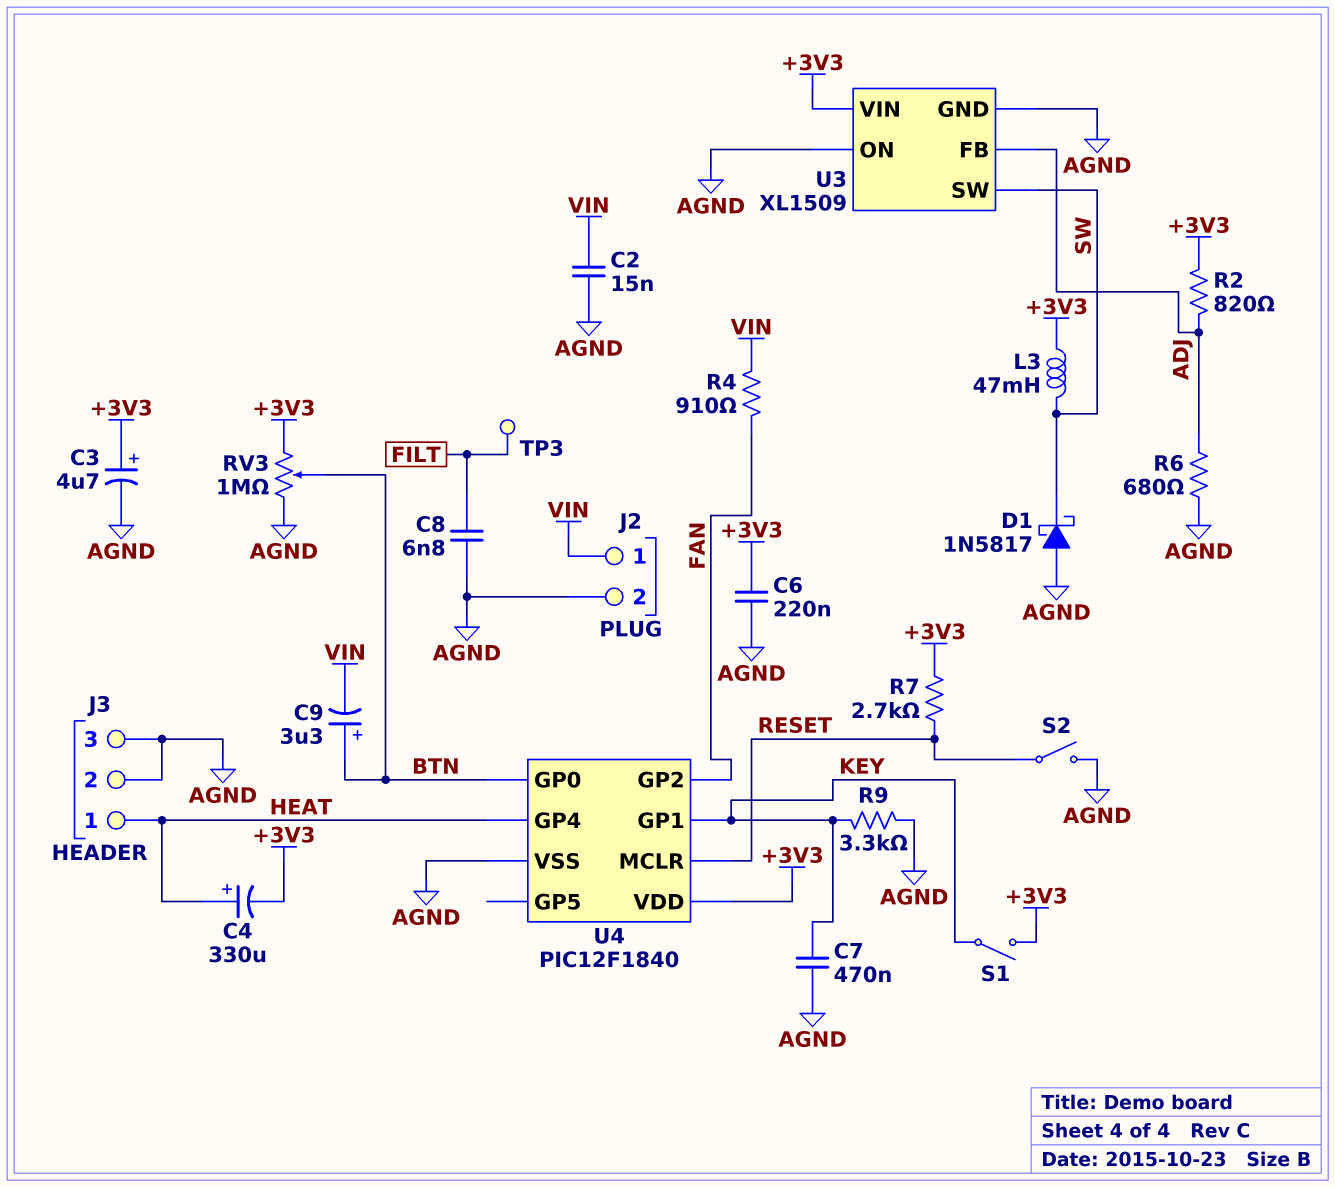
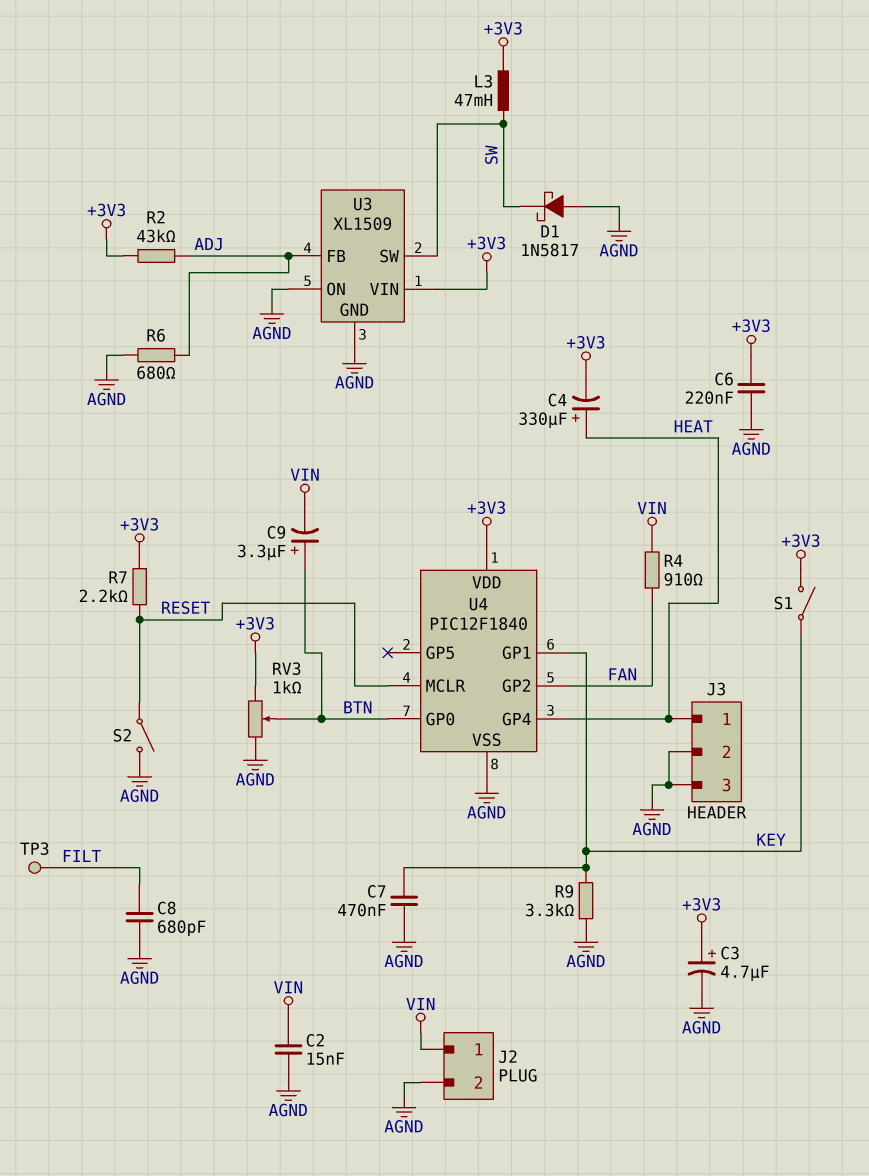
C8: 6.8nF (AGND, FILT) -> 680pF (AGND, FILT)
R2: 820 (+3V3, ADJ) -> 43k (+3V3, ADJ)
R7: 2.7k (+3V3, RESET) -> 2.2k (+3V3, RESET)
RV3: 1M (+3V3, AGND, wiper BTN) -> 1k (+3V3, AGND, wiper BTN)

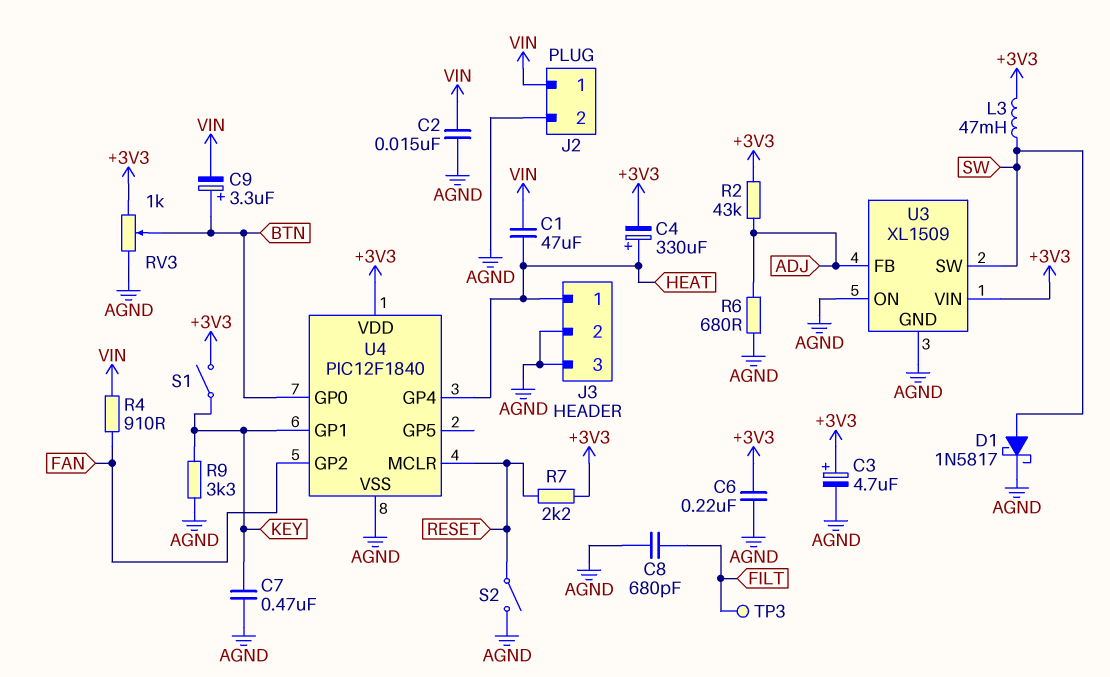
C1: none -> 47uF (HEAT, VIN)
D1: schottky 1N5817 (A AGND, K SW) -> schottky 1N5817 (A SW, K AGND)

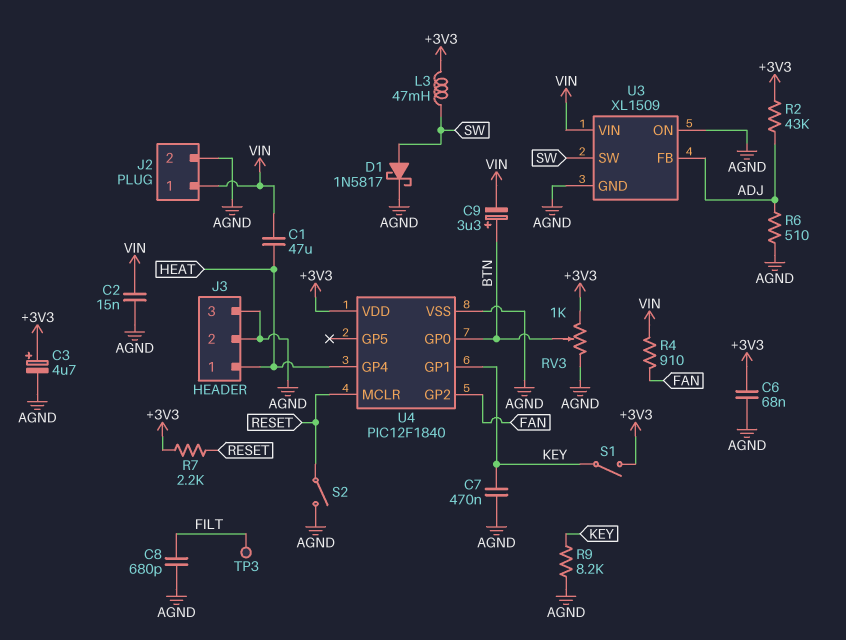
C4: 330uF (plus HEAT, minus +3V3) -> none
C6: 220nF (+3V3, AGND) -> 68nF (+3V3, AGND)
R6: 680 (ADJ, AGND) -> 510 (ADJ, AGND)
R9: 3.3k (AGND, KEY) -> 8.2k (AGND, KEY)
U3 pin VIN: +3V3 -> VIN

